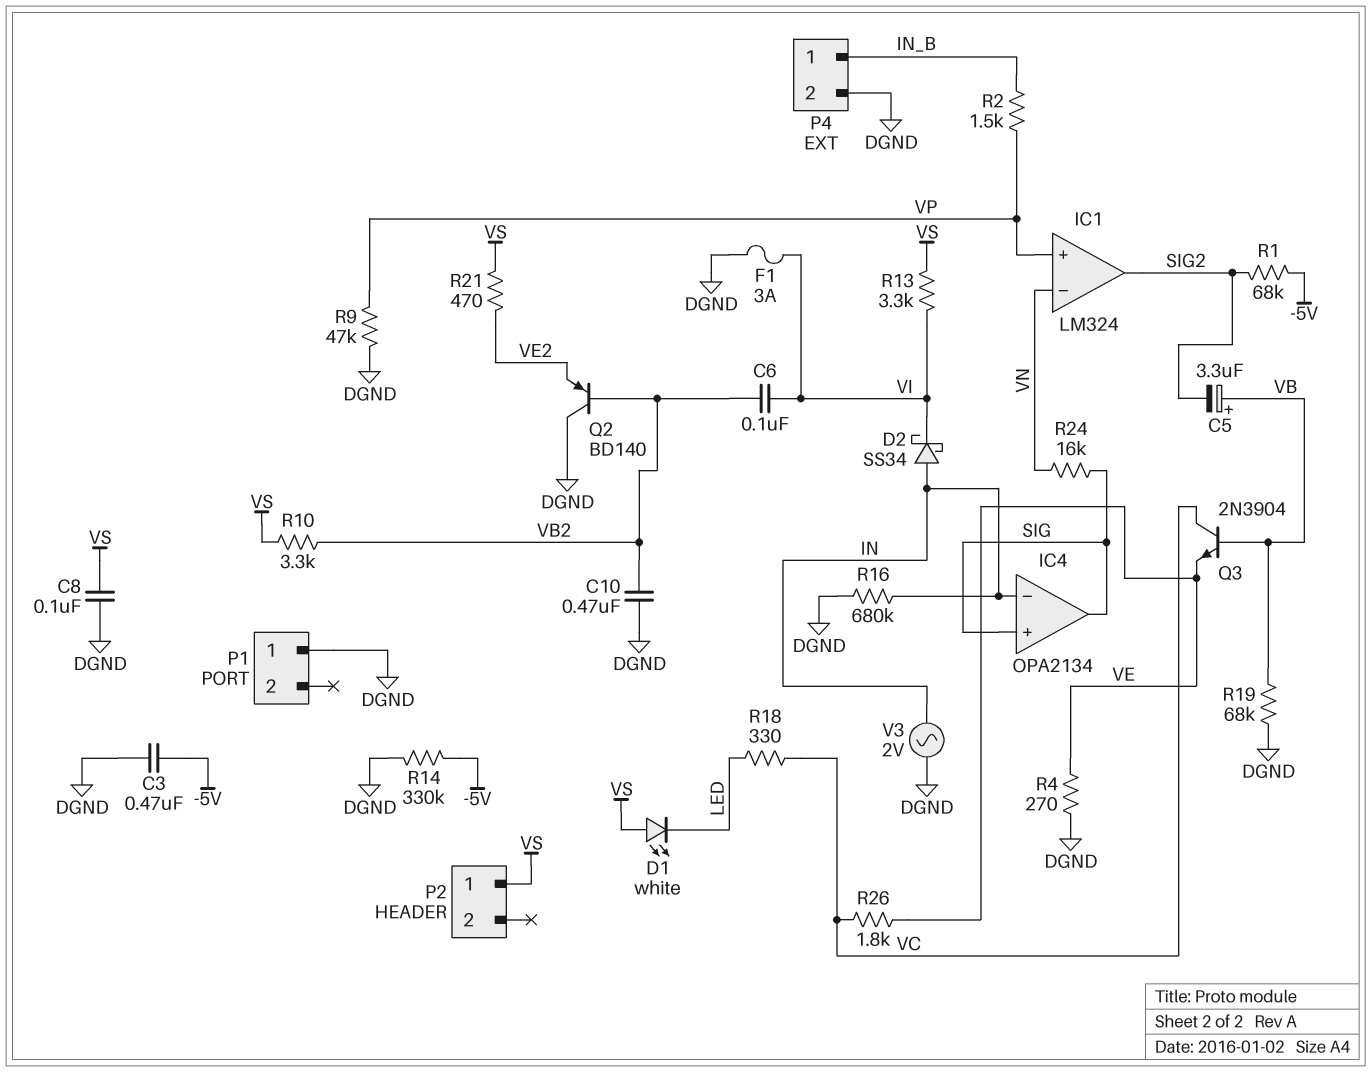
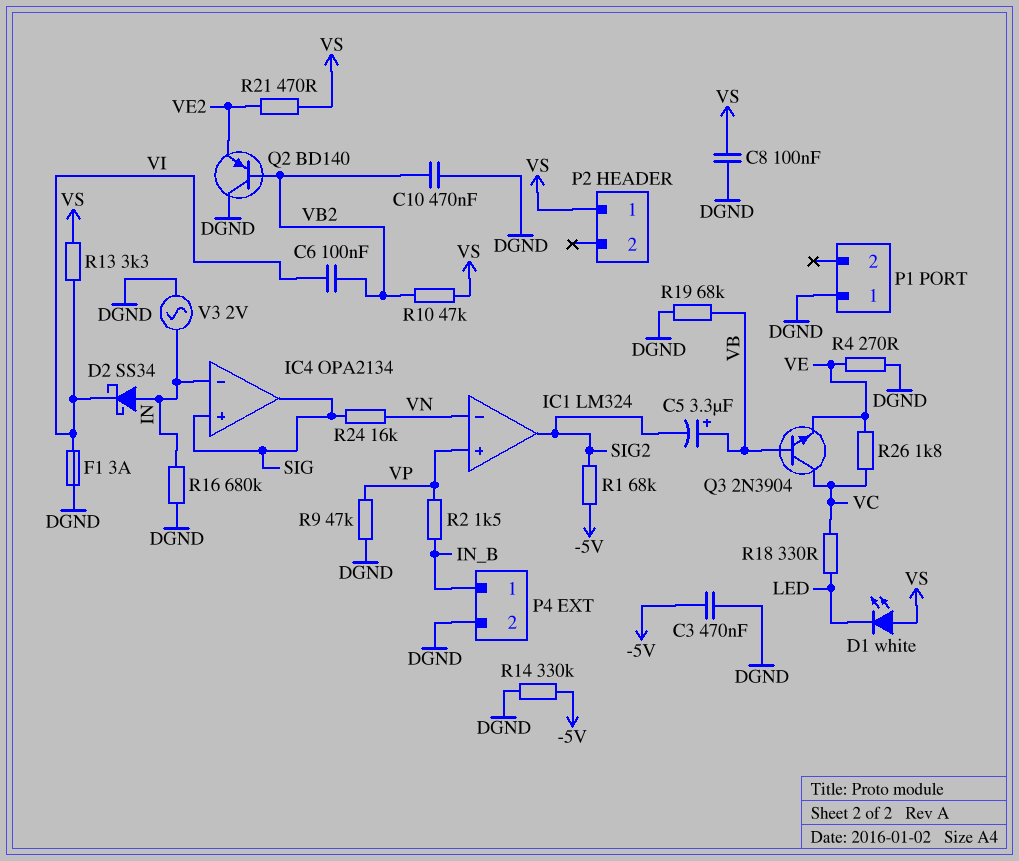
R10: 3.3k (VB2, VS) -> 47k (VB2, VS)

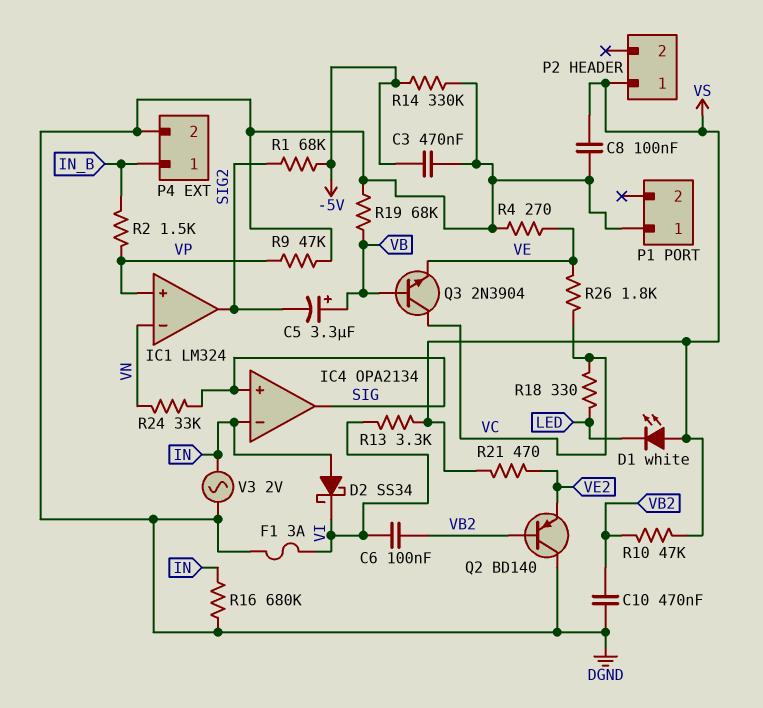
R24: 16k (SIG, VN) -> 33k (SIG, VN)

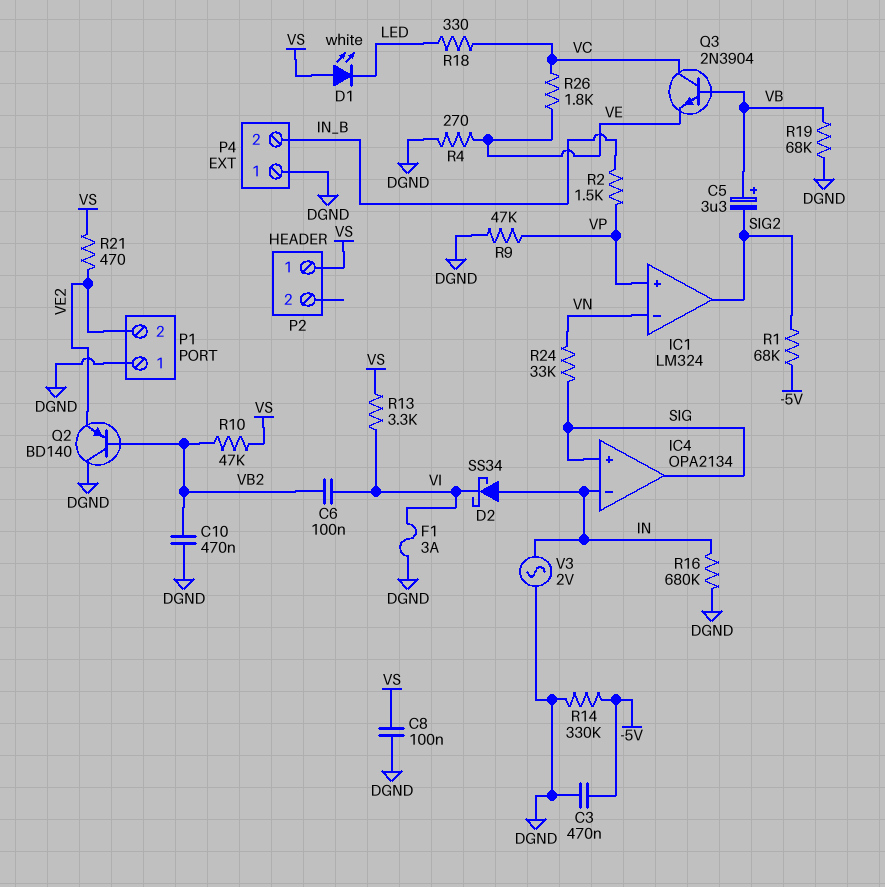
P1 pin 2: none -> VE2
P4 pin 1: IN_B -> DGND
P4 pin 2: DGND -> IN_B

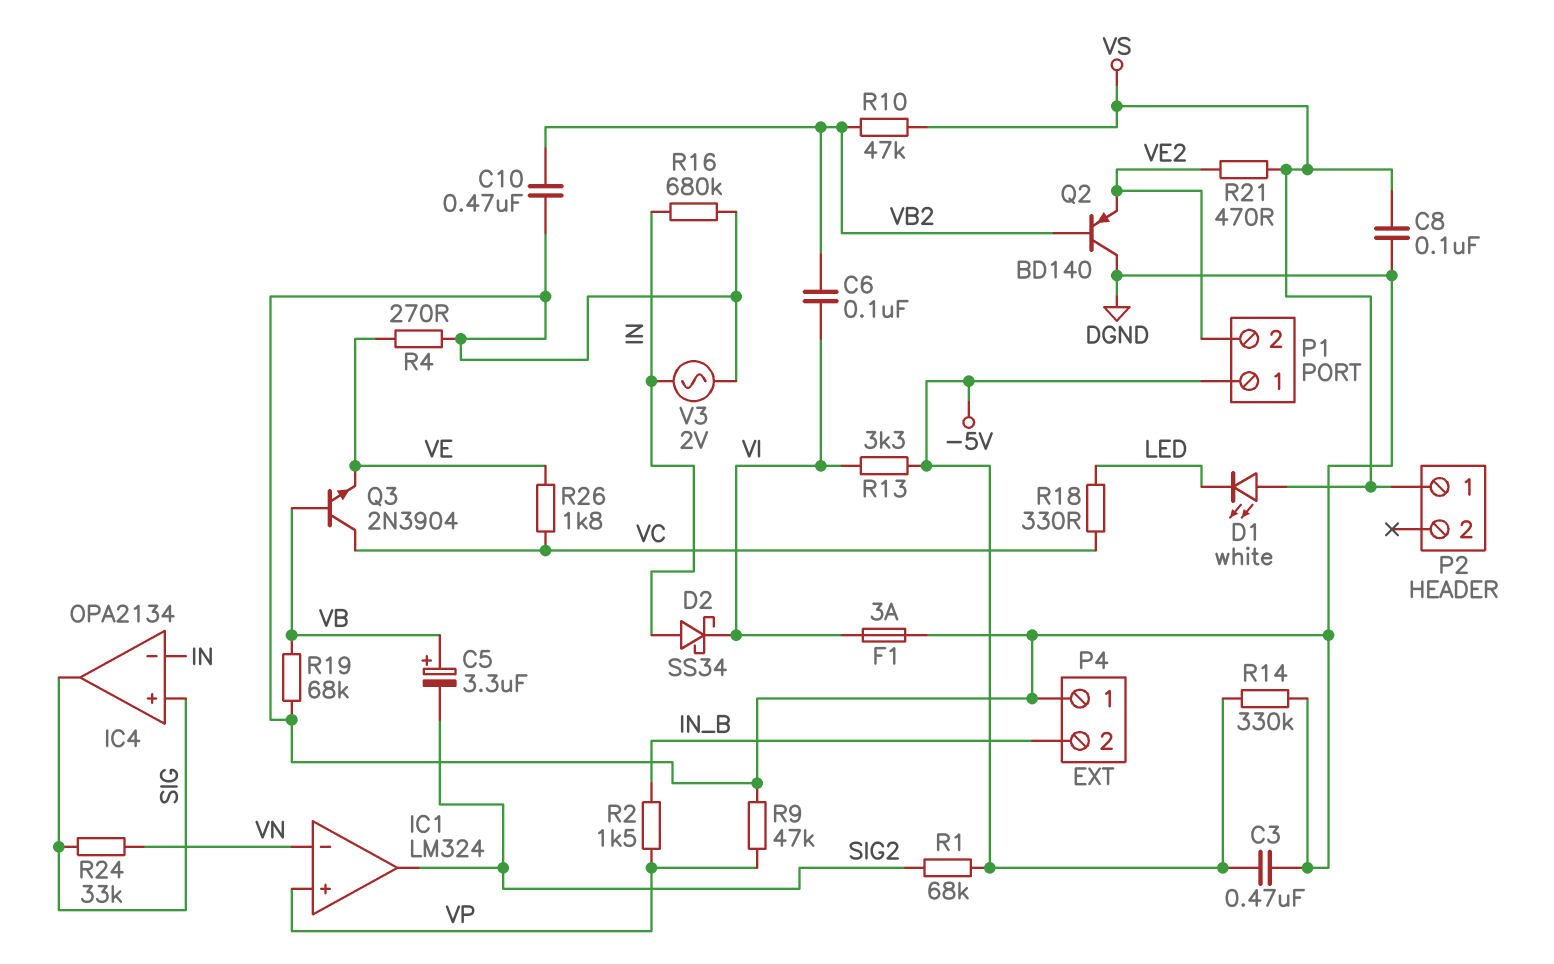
P1 pin 1: DGND -> -5V
R13: 3.3k (VI, VS) -> 3.3k (-5V, VI)

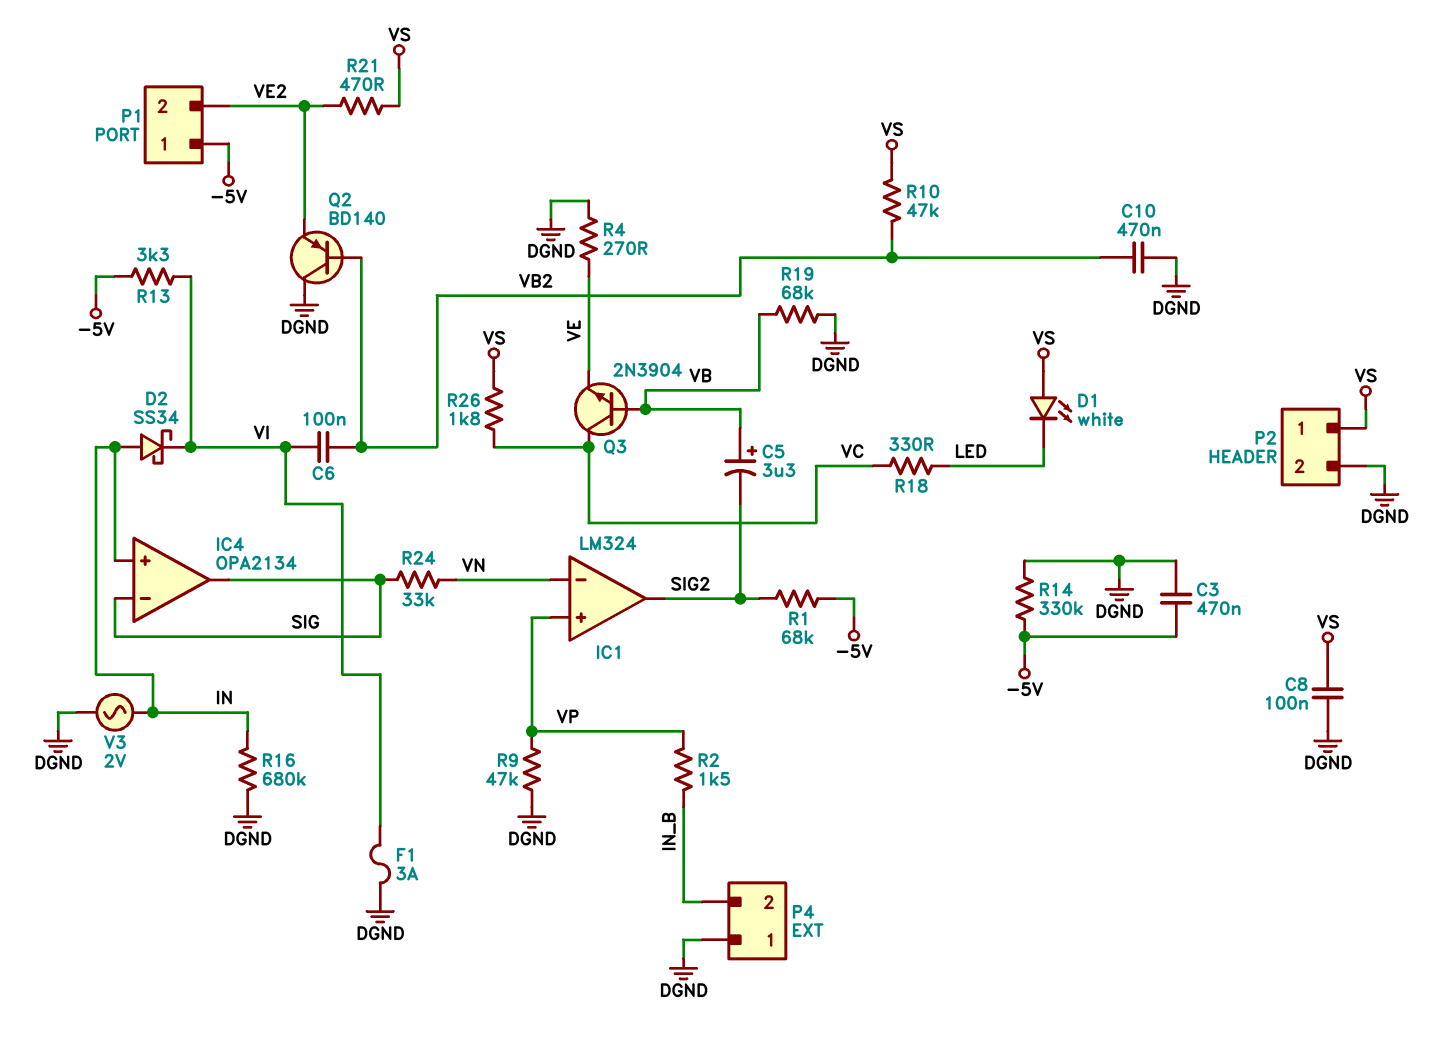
IC4 pin in+: SIG -> IN
IC4 pin in-: IN -> SIG
P2 pin 2: none -> DGND
R26: 1.8k (VC, VE) -> 1.8k (VC, VS)

